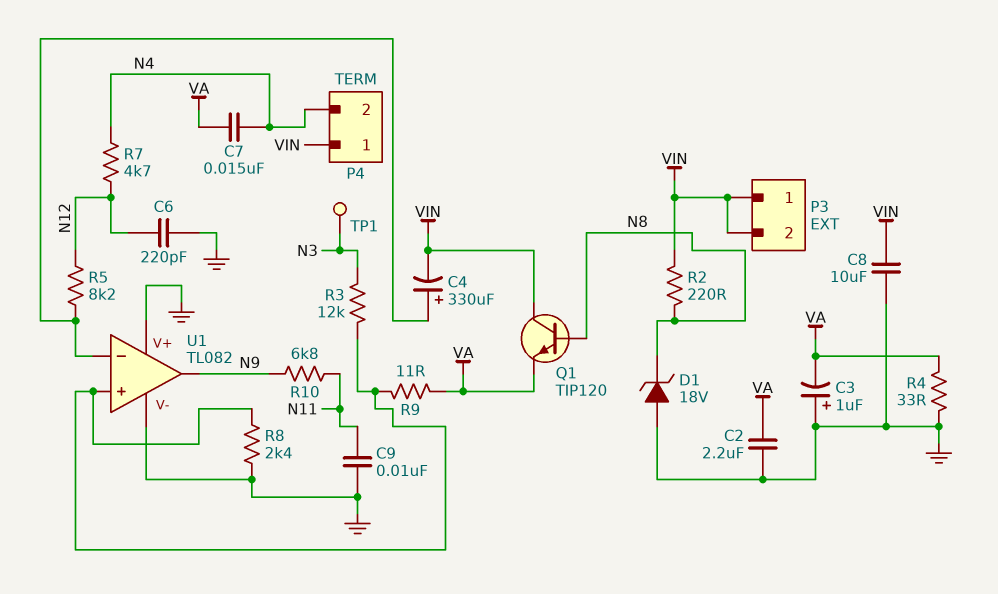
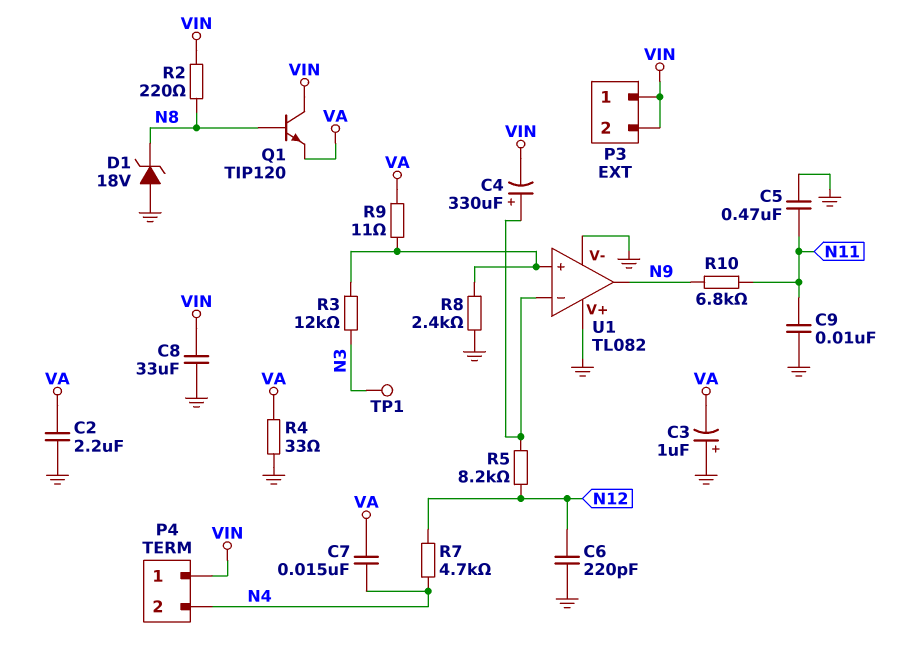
C5: none -> 470nF (GND, N11)
C8: 10uF (GND, VIN) -> 33uF (GND, VIN)

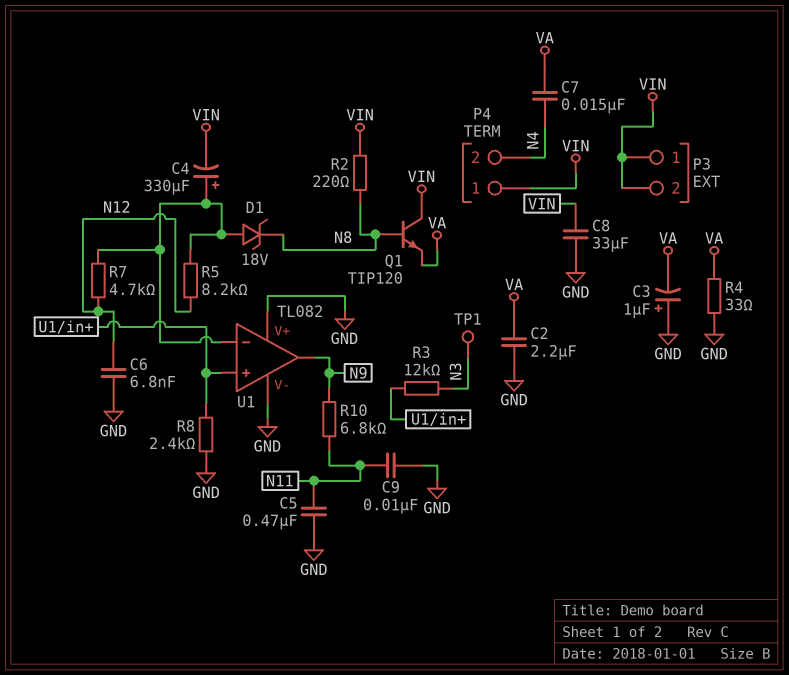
C6: 220pF (GND, N12) -> 6.8nF (GND, N12)
D1: zener 18V (A GND, K N8) -> zener 18V (A U1/in-, K N8)
R7: 4.7k (N4, N12) -> 4.7k (N12, U1/in-)
R9: 11 (U1/in+, VA) -> none

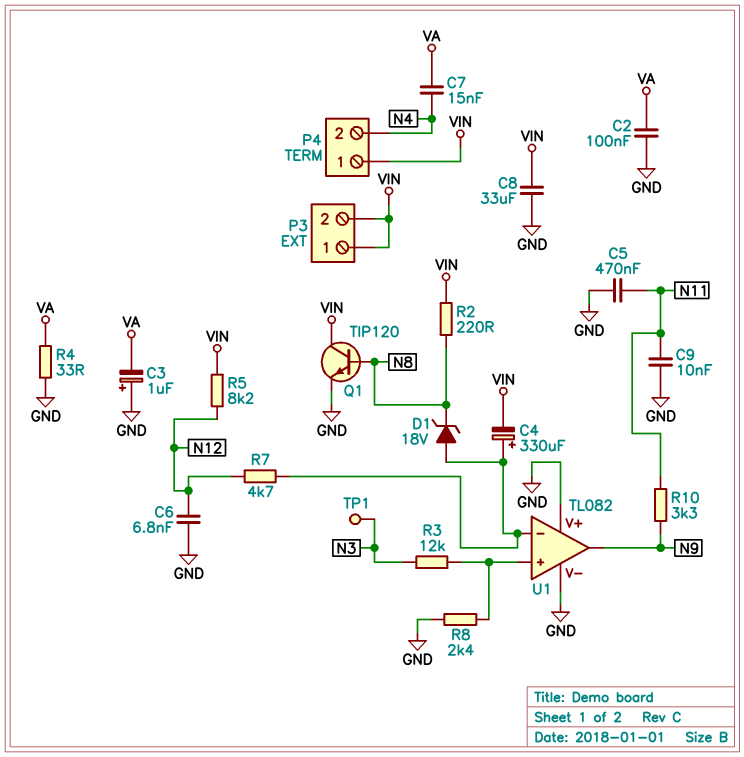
C2: 2.2uF (GND, VA) -> 100nF (GND, VA)
Q1: NPN TIP120 (B N8, C VIN, E VA) -> NPN TIP120 (B N8, C VIN, E GND)
R5: 8.2k (N12, U1/in-) -> 8.2k (N12, VIN)
R10: 6.8k (N9, N11) -> 3.3k (N9, N11)

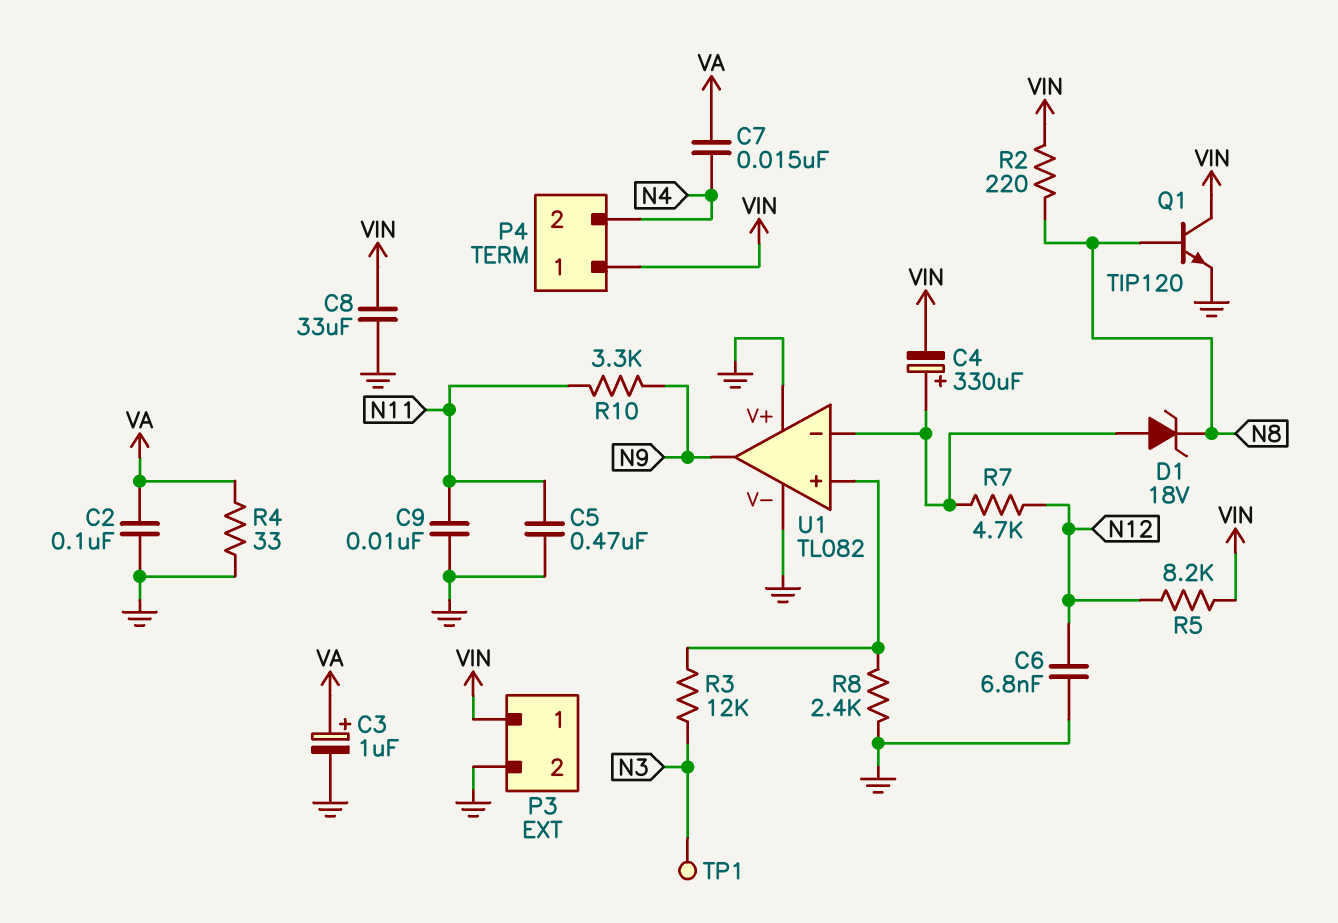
C3: 1uF (plus GND, minus VA) -> 1uF (plus VA, minus GND)
P3 pin 2: VIN -> GND

